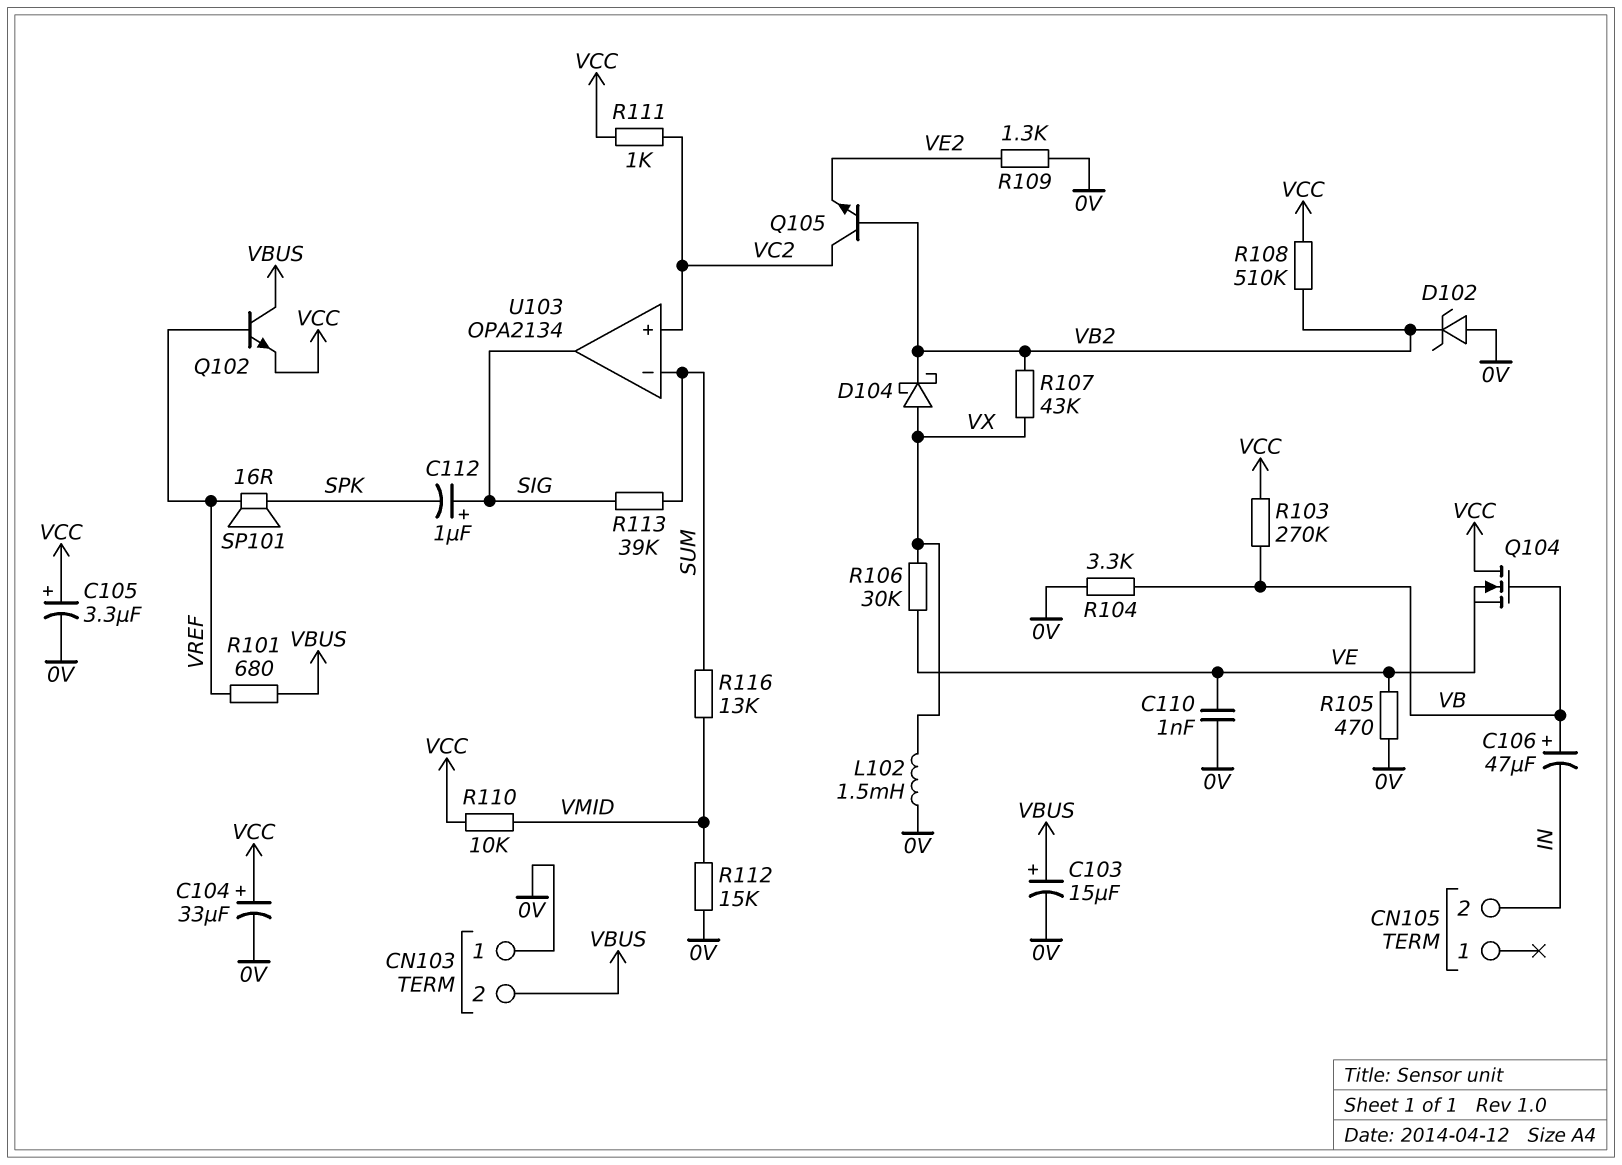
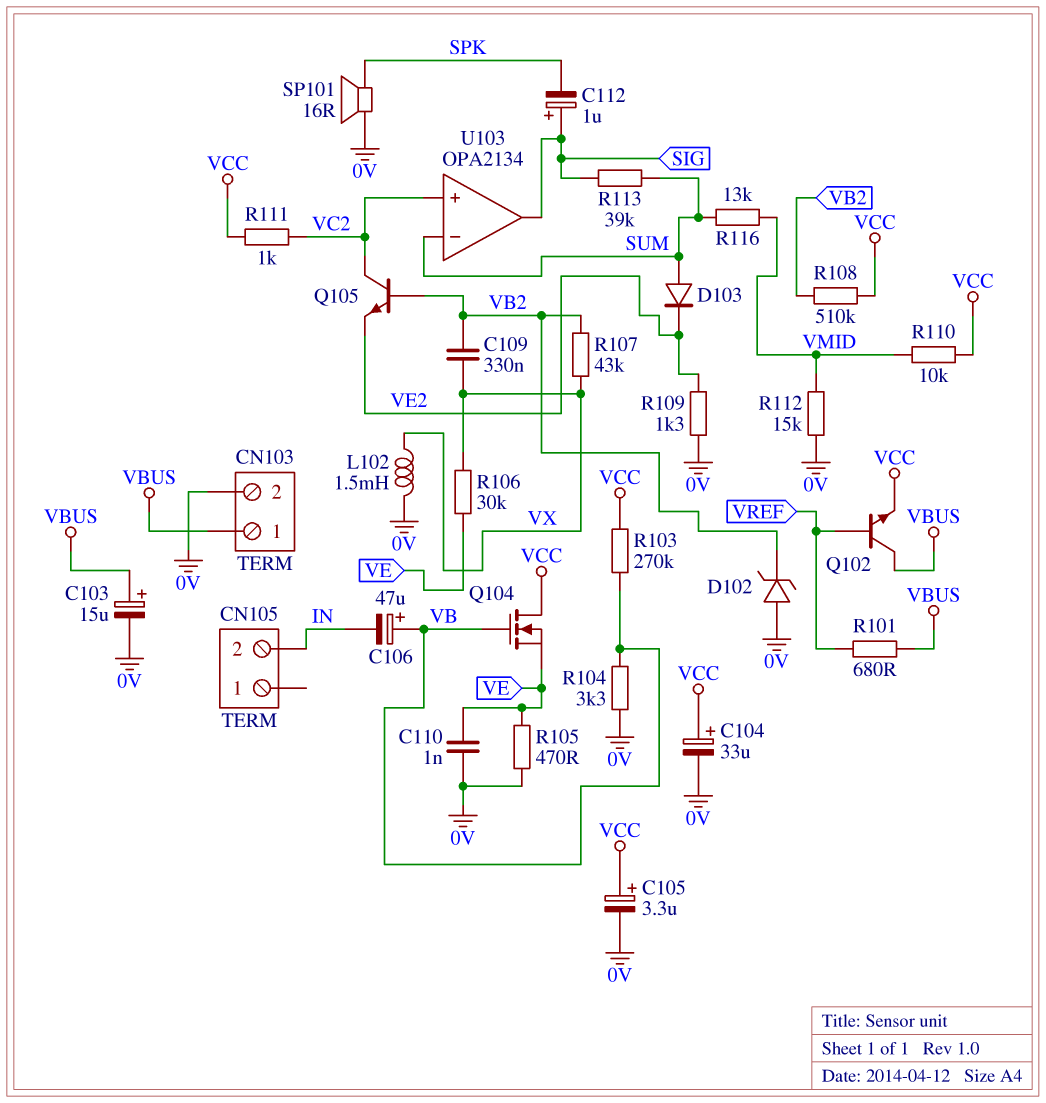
C109: none -> 330nF (VB2, VX)
CN103 pin 1: 0V -> VBUS
CN103 pin 2: VBUS -> 0V
D103: none -> diode (A SUM, K VE2)
D104: schottky (A VX, K VB2) -> none
SP101: speaker 16R (SPK, VREF) -> speaker 16R (0V, SPK)

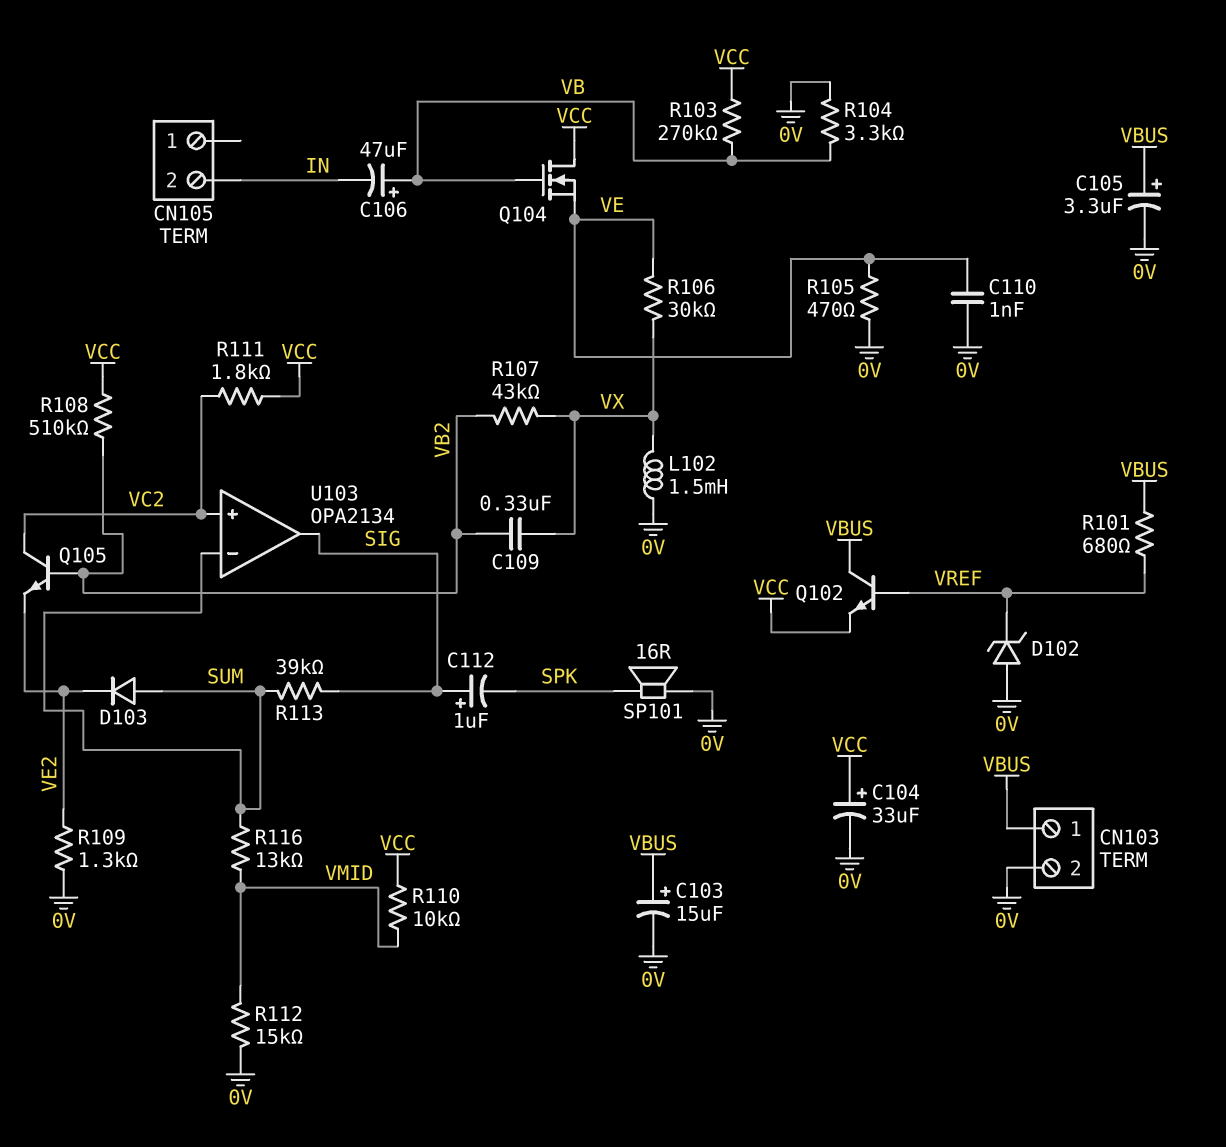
C105: 3.3uF (plus VCC, minus 0V) -> 3.3uF (plus VBUS, minus 0V)
D102: zener (A 0V, K VB2) -> zener (A 0V, K VREF)
R111: 1k (VC2, VCC) -> 1.8k (VC2, VCC)

